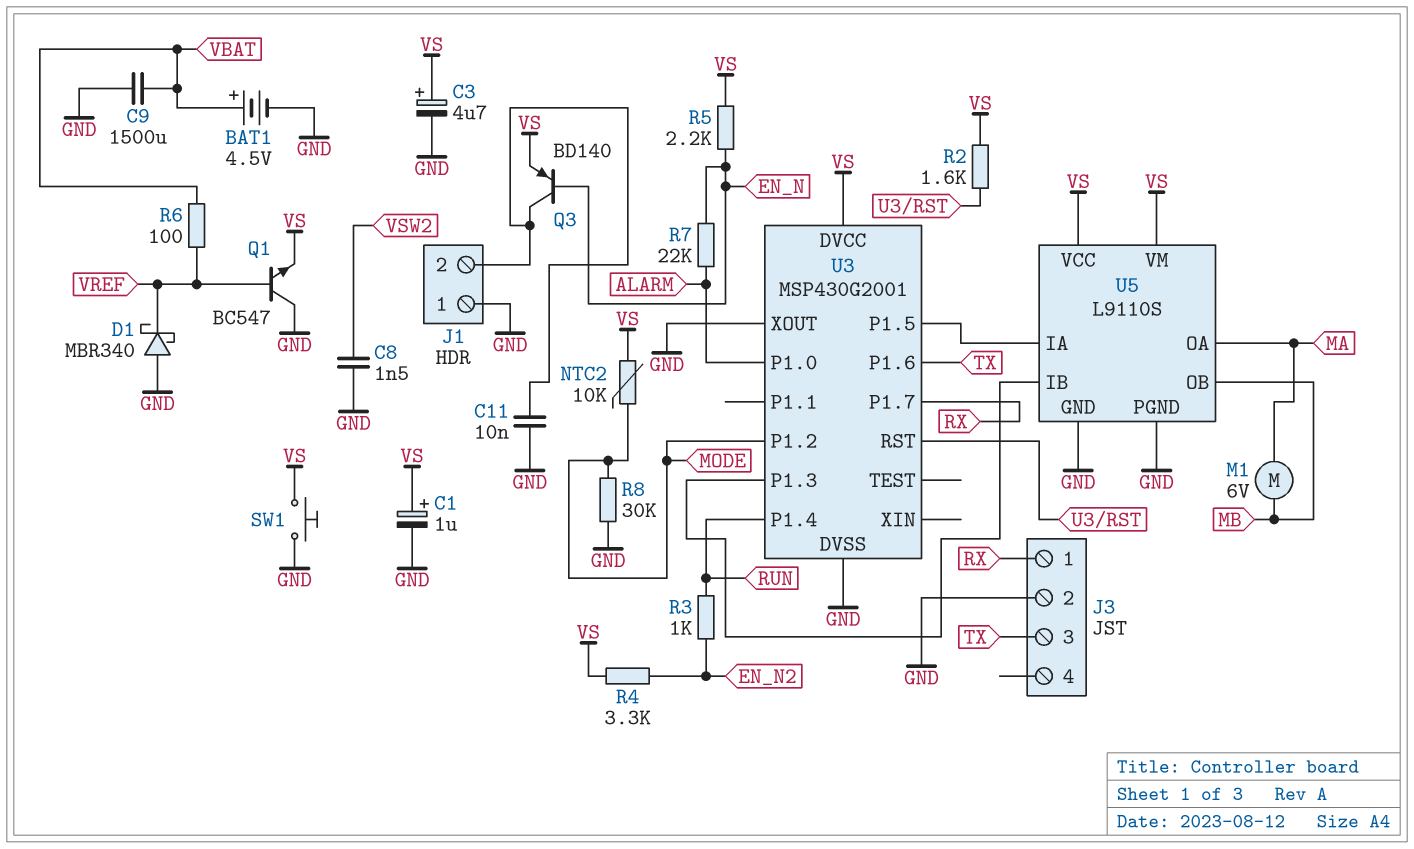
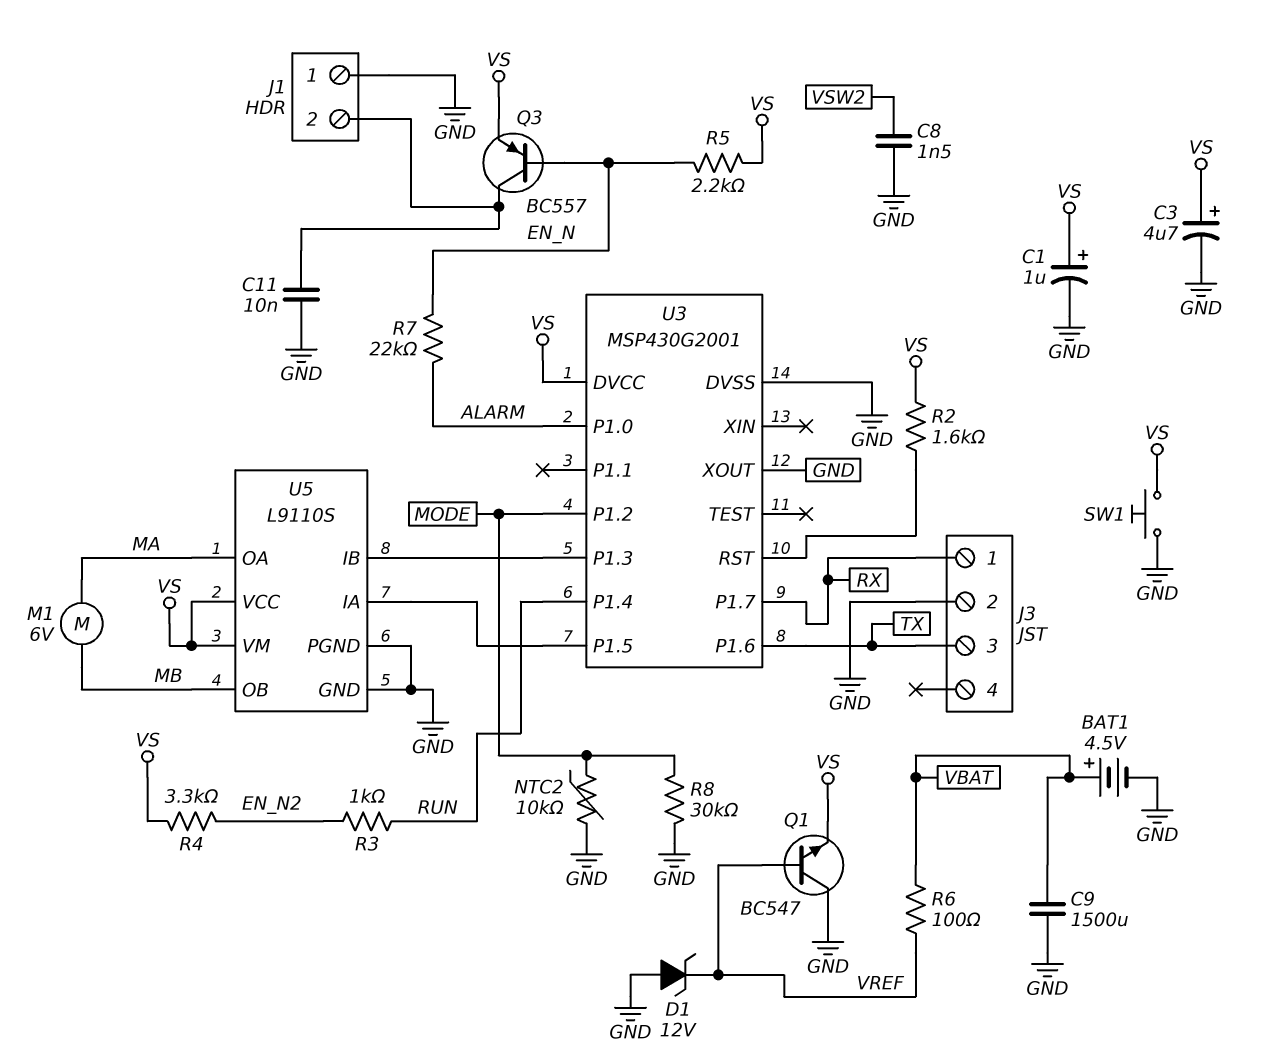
D1: schottky MBR340 (A GND, K VREF) -> zener 12V (A GND, K VREF)
NTC2: 10k (MODE, VS) -> 10k (GND, MODE)
Q3: PNP BD140 (B EN_N, C J1/2, E VS) -> PNP BC557 (B EN_N, C J1/2, E VS)

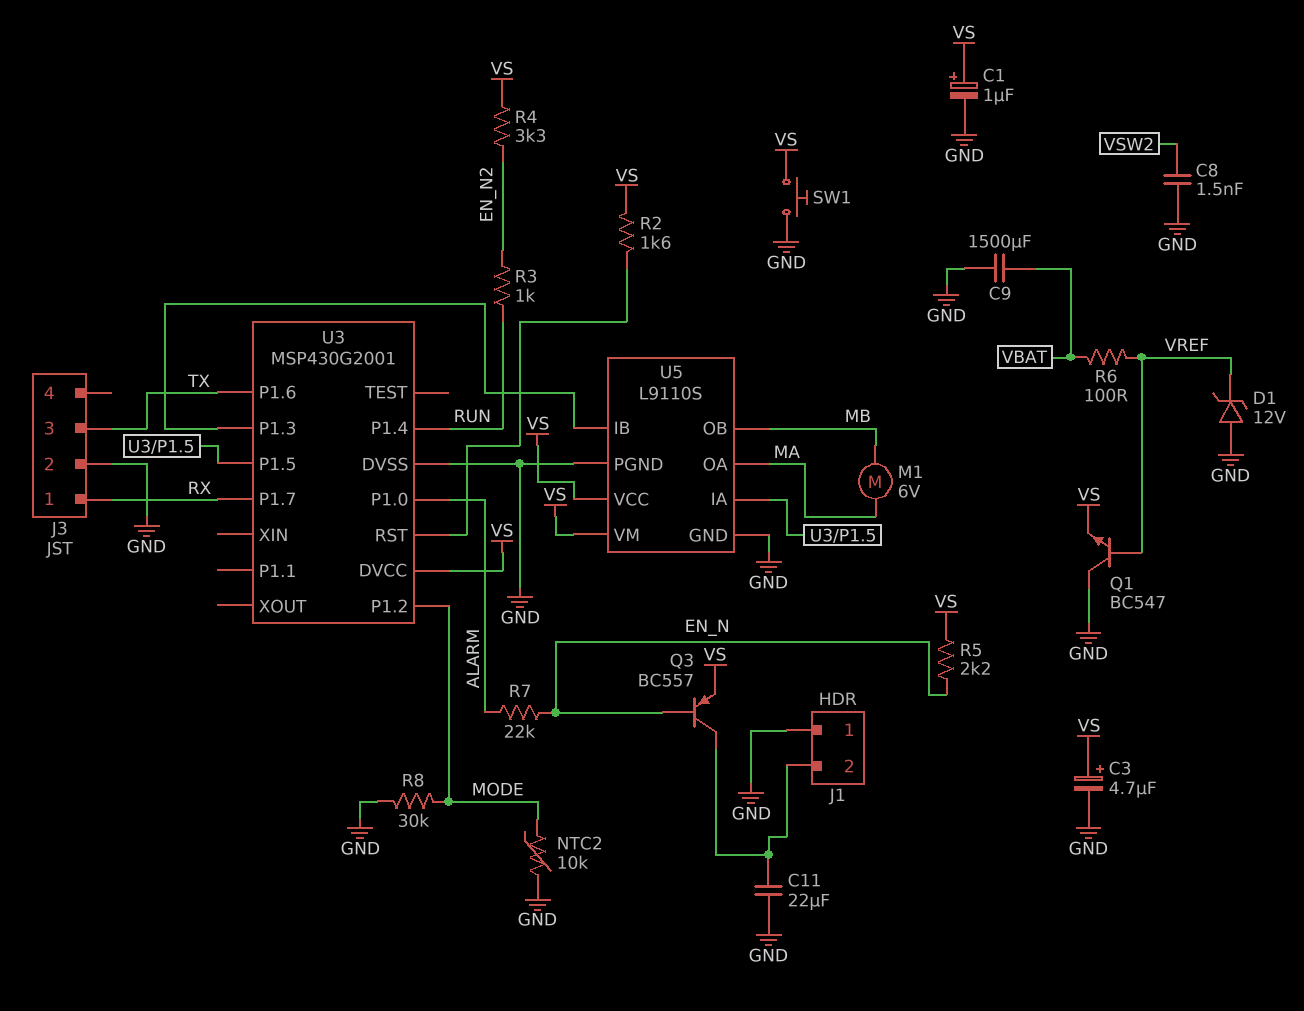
BAT1: 4.5V (plus VBAT, minus GND) -> none
C11: 10nF (GND, J1/2) -> 22uF (GND, J1/2)
U3 pin XOUT: GND -> none

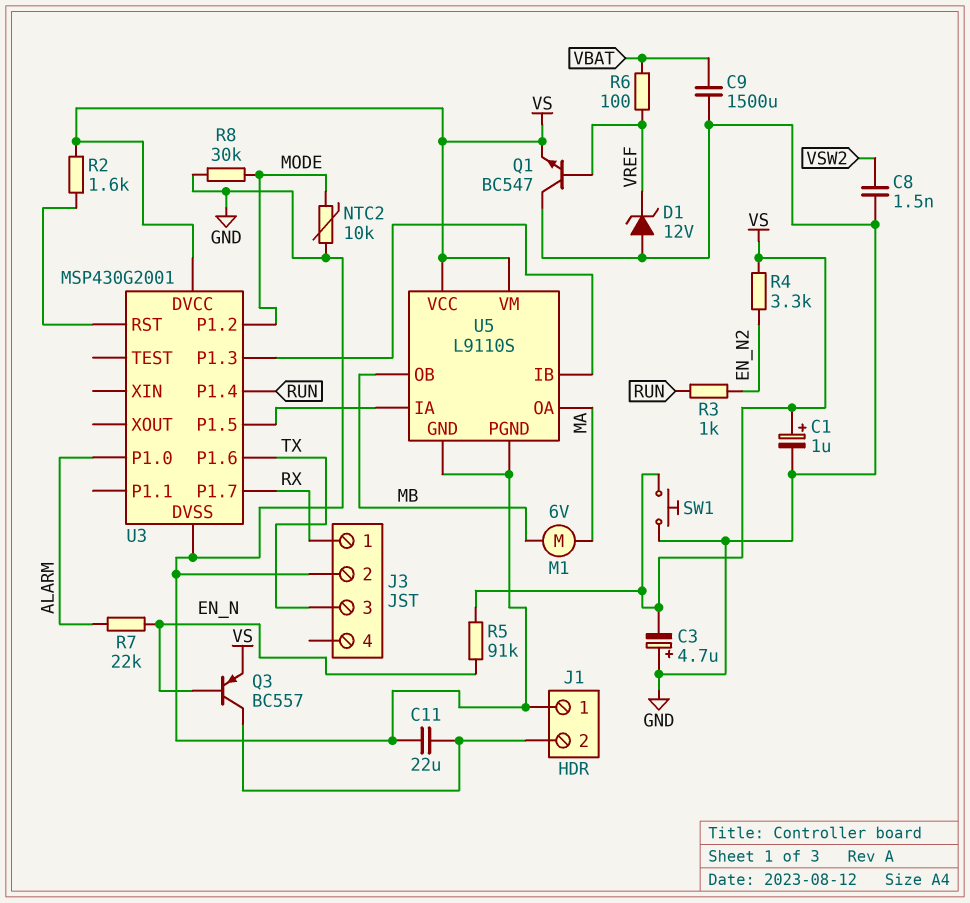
C3: 4.7uF (plus VS, minus GND) -> 4.7uF (plus GND, minus VS)
R5: 2.2k (EN_N, VS) -> 91k (EN_N, VS)

